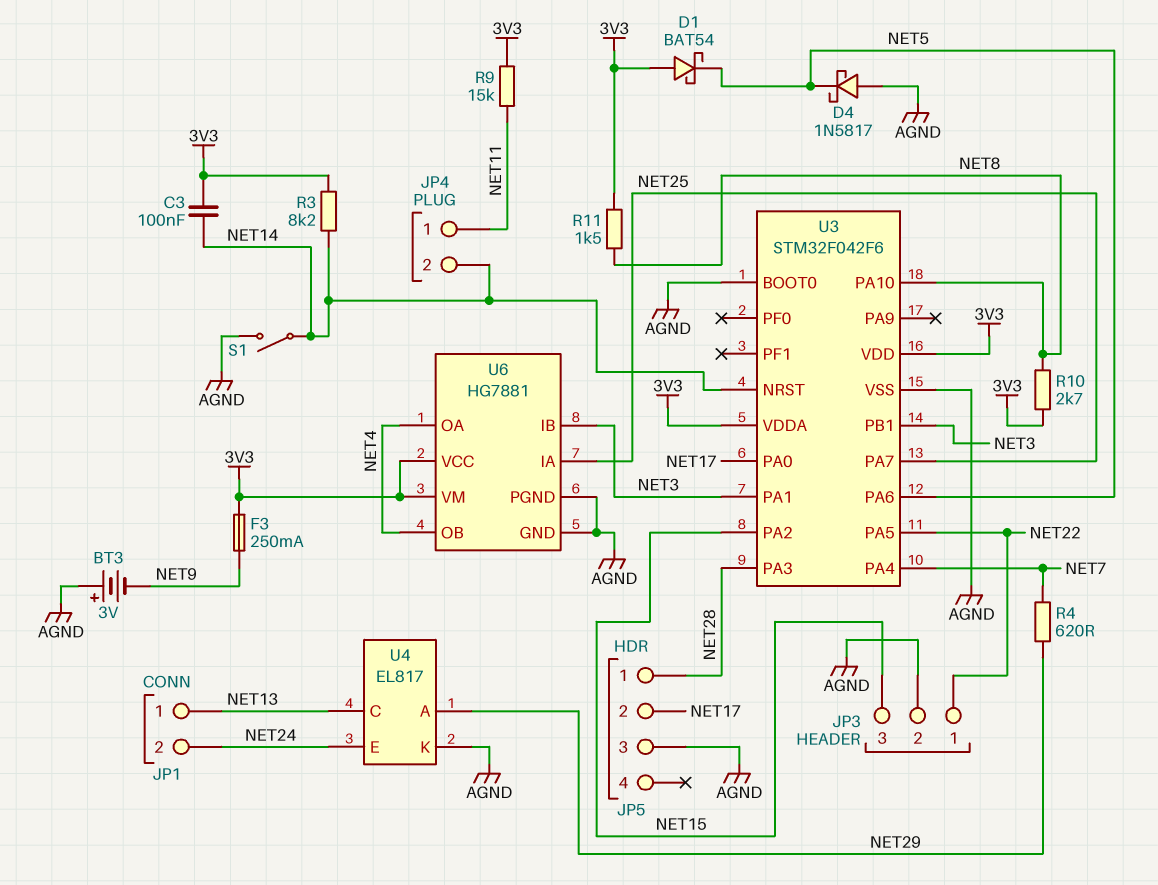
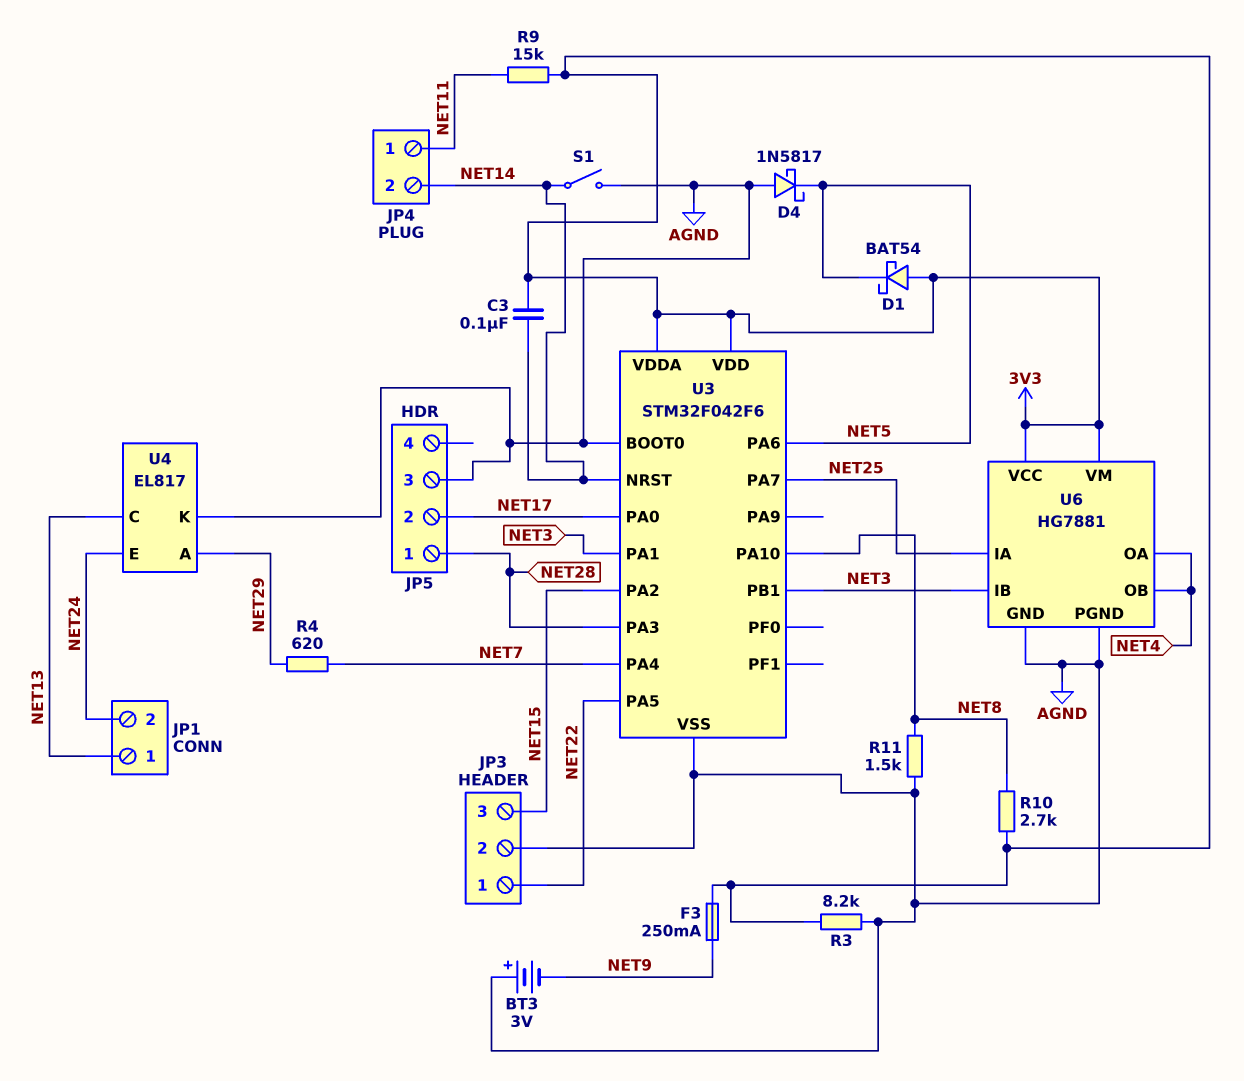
R3: 8.2k (3V3, NET14) -> 8.2k (3V3, AGND)
R11: 1.5k (3V3, NET8) -> 1.5k (AGND, NET8)

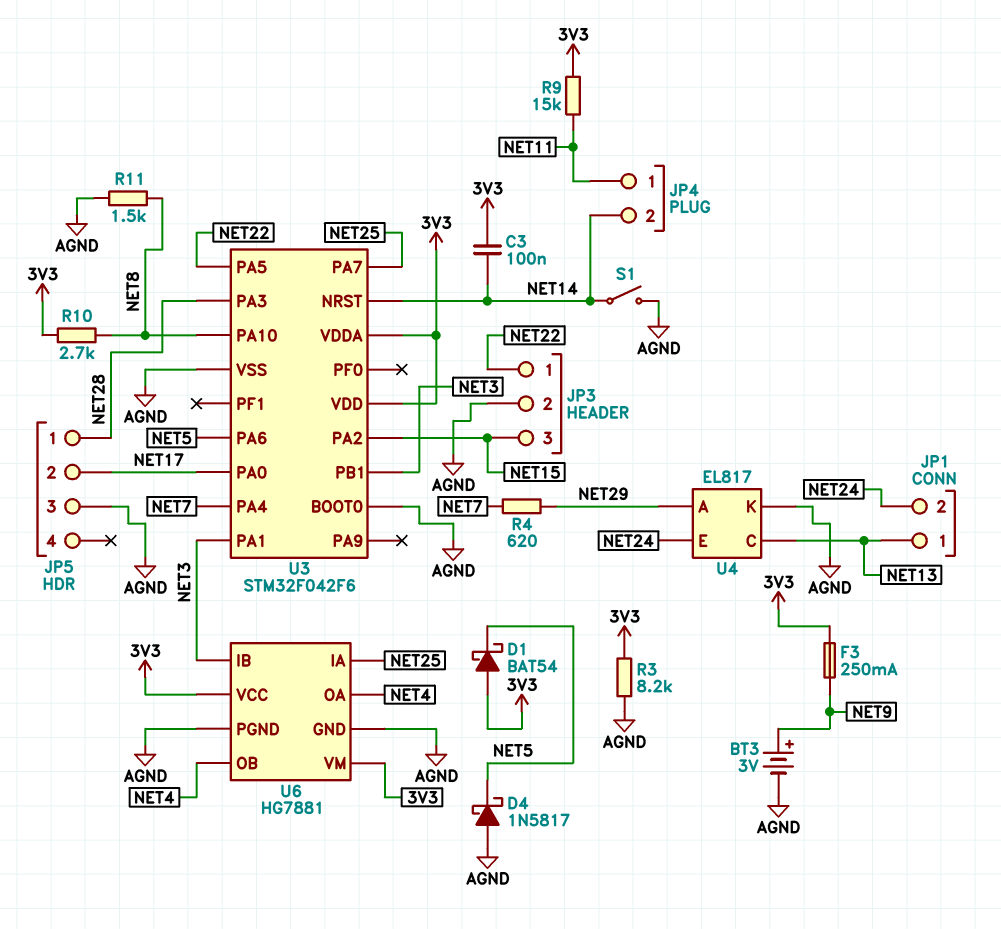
BT3: 3V (plus AGND, minus NET9) -> 3V (plus NET9, minus AGND)

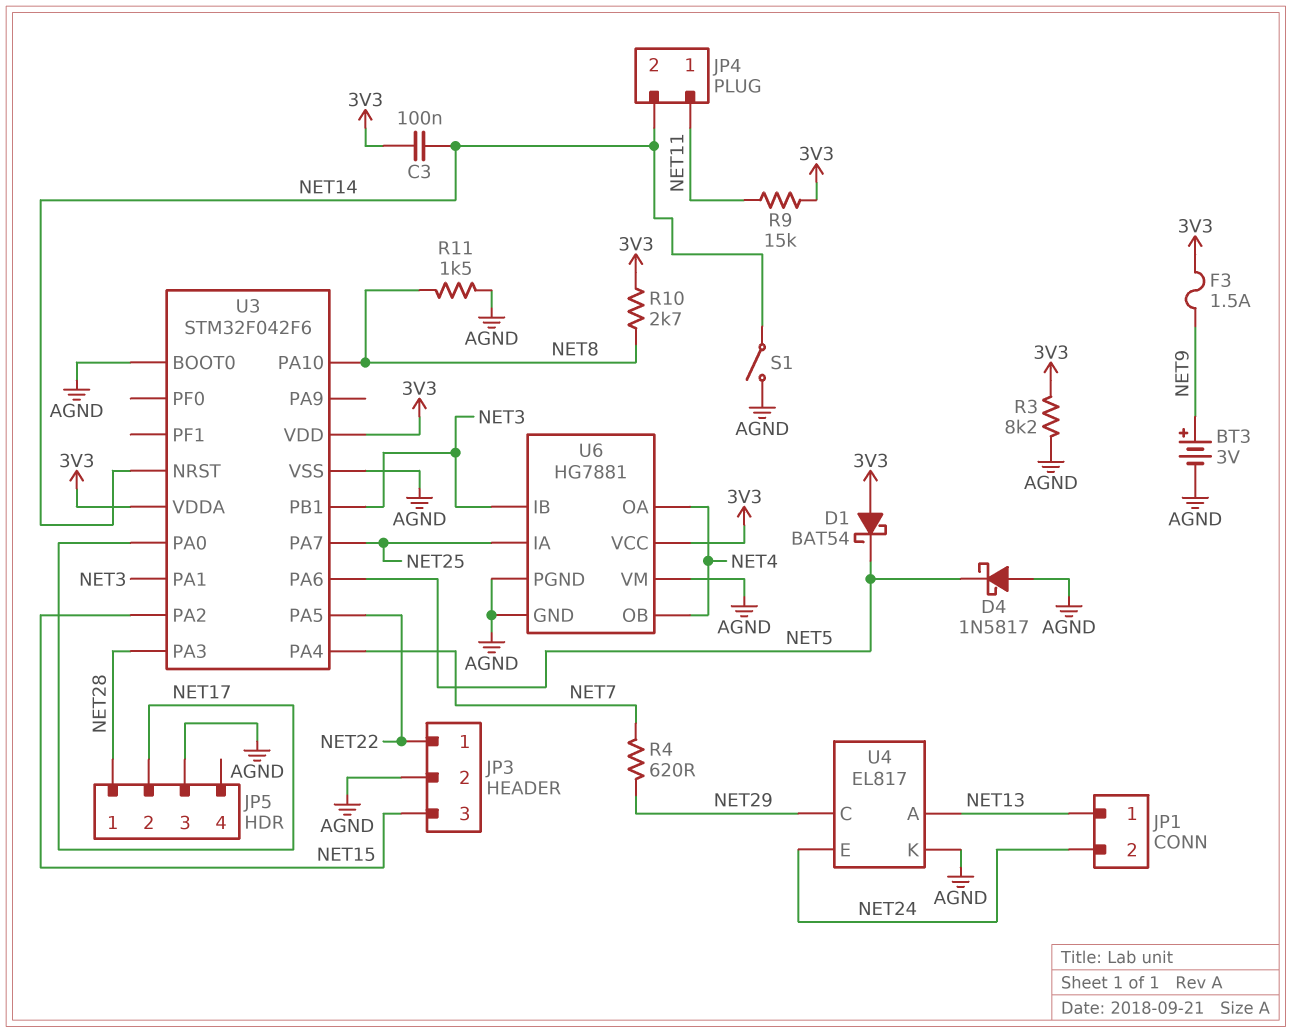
F3: 250mA (3V3, NET9) -> 1.5A (3V3, NET9)
U4 pin A: NET29 -> NET13
U4 pin C: NET13 -> NET29
U6 pin VM: 3V3 -> AGND

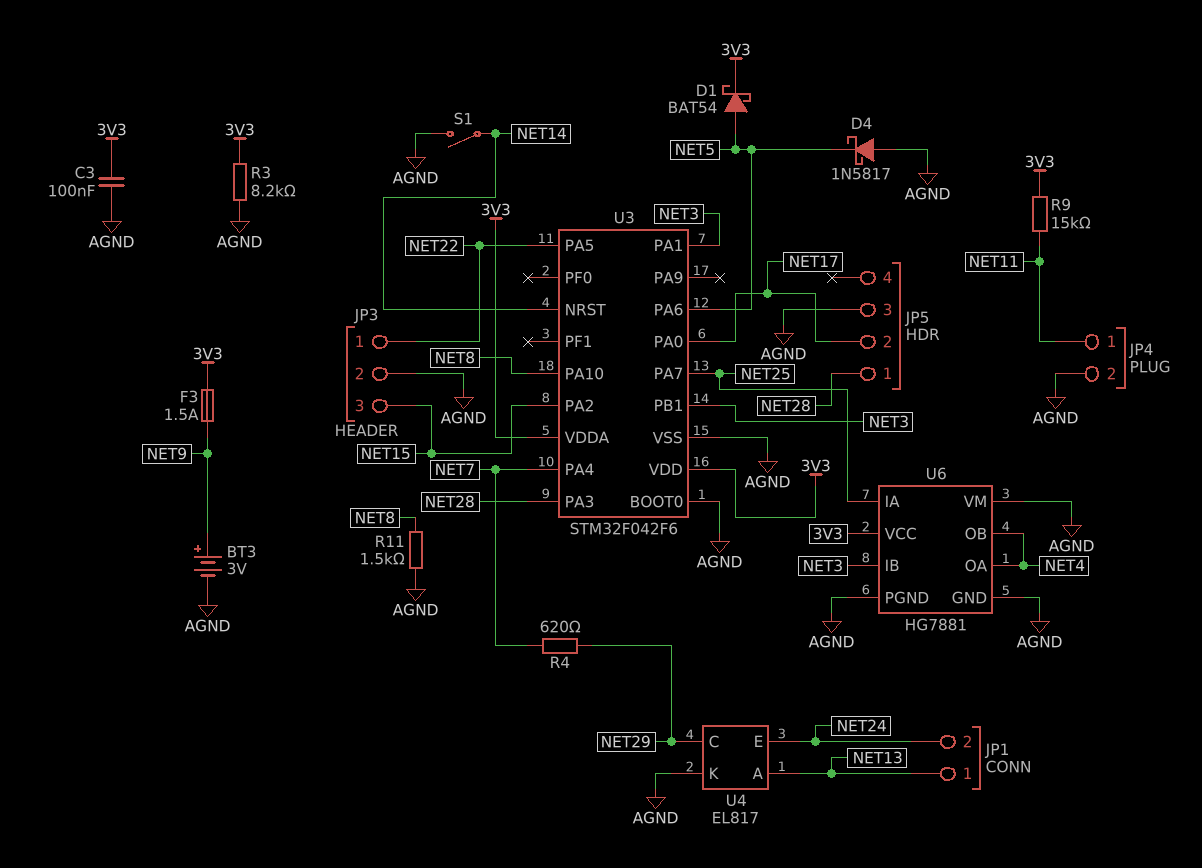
C3: 100nF (3V3, NET14) -> 100nF (3V3, AGND)
D1: schottky BAT54 (A 3V3, K NET5) -> schottky BAT54 (A NET5, K 3V3)
JP4 pin 2: NET14 -> AGND
R10: 2.7k (3V3, NET8) -> none

